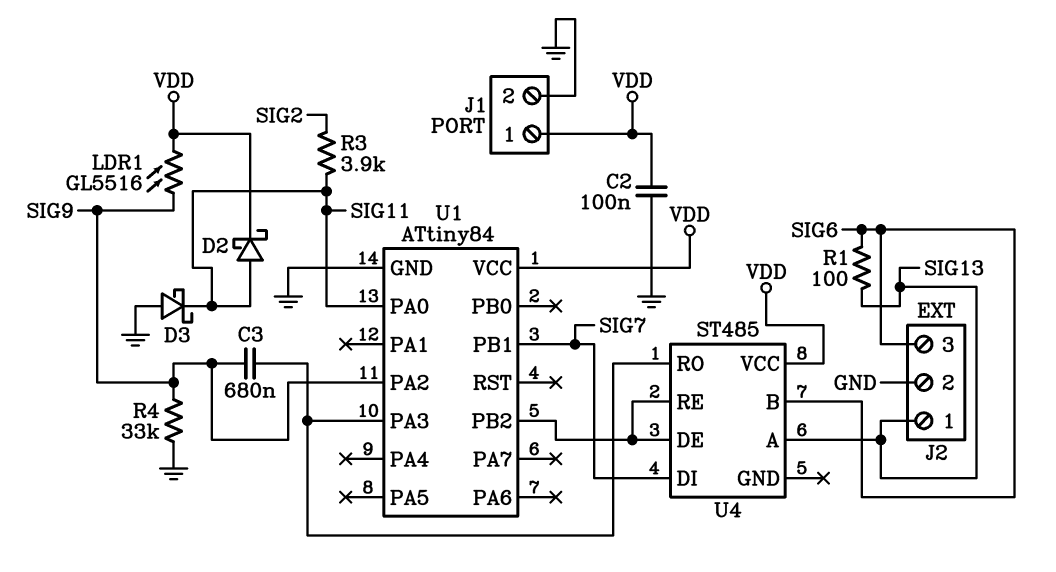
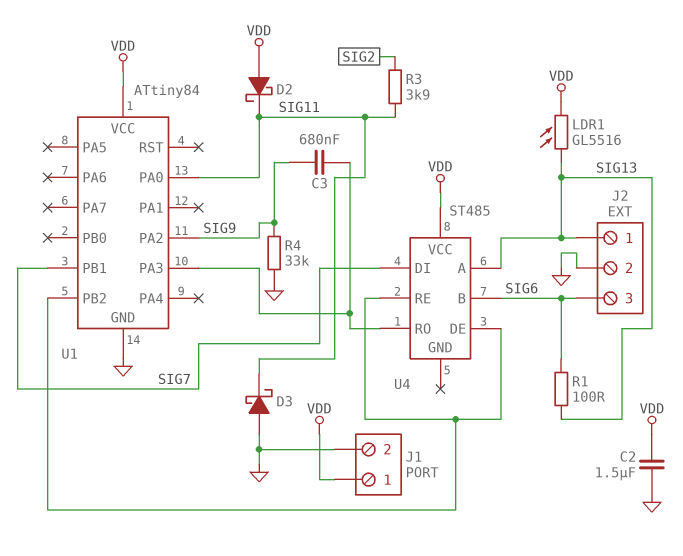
C2: 100nF (GND, VDD) -> 1.5uF (GND, VDD)
D2: schottky (A SIG11, K VDD) -> schottky (A VDD, K SIG11)
LDR1: GL5516 (SIG9, VDD) -> GL5516 (SIG13, VDD)

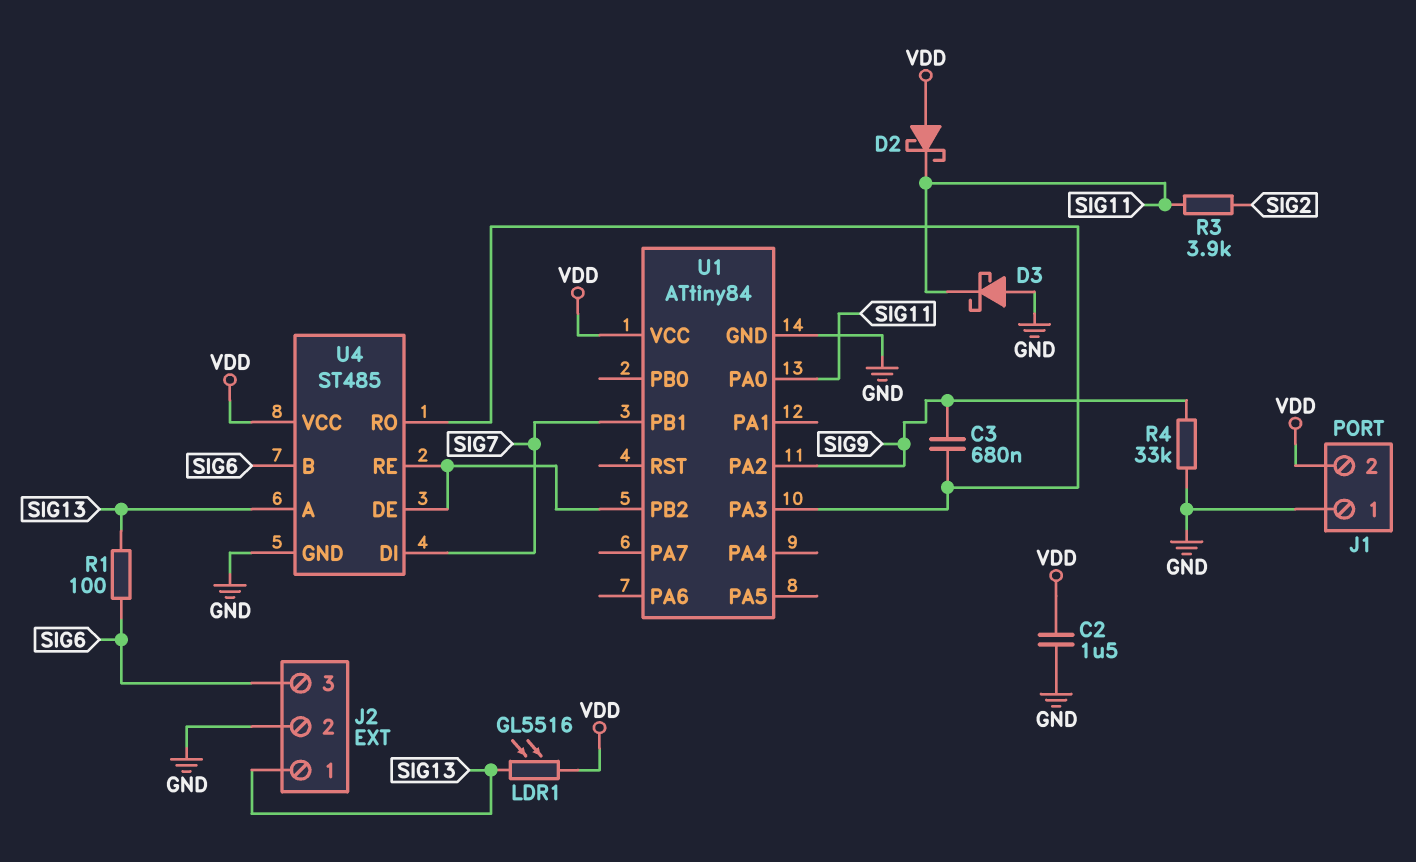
J1 pin 1: VDD -> GND
J1 pin 2: GND -> VDD
U4 pin GND: none -> GND

